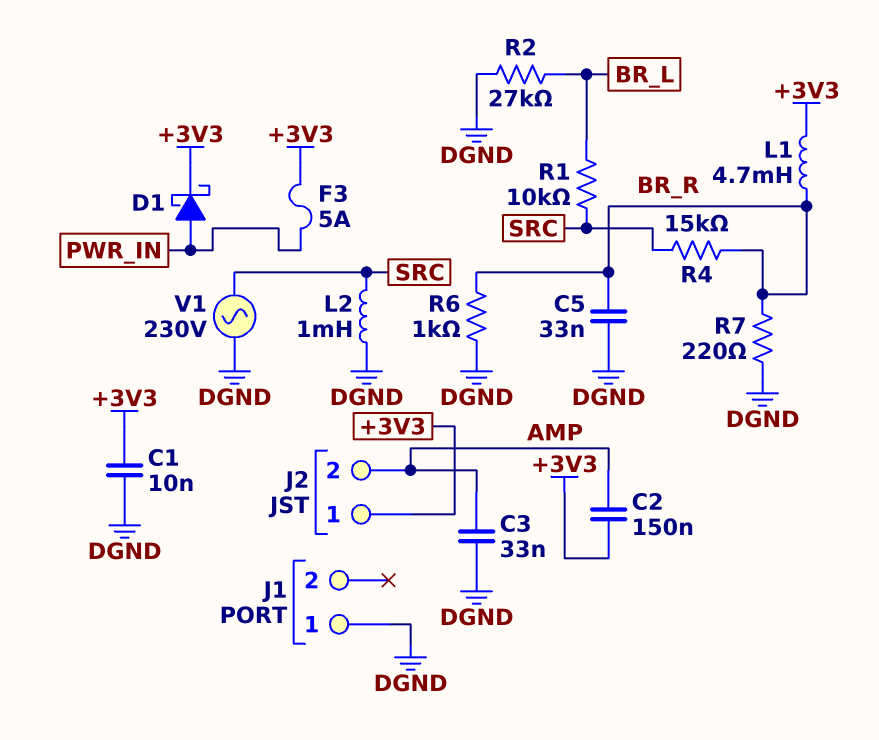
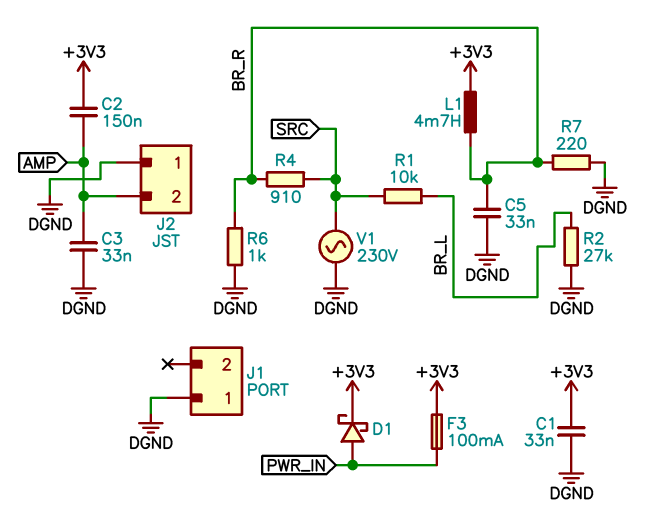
C1: 10nF (+3V3, DGND) -> 33nF (+3V3, DGND)
F3: 5A (+3V3, PWR_IN) -> 100mA (+3V3, PWR_IN)
J2 pin 1: +3V3 -> DGND
L2: 1mH (DGND, SRC) -> none
R4: 15k (BR_R, SRC) -> 910 (BR_R, SRC)

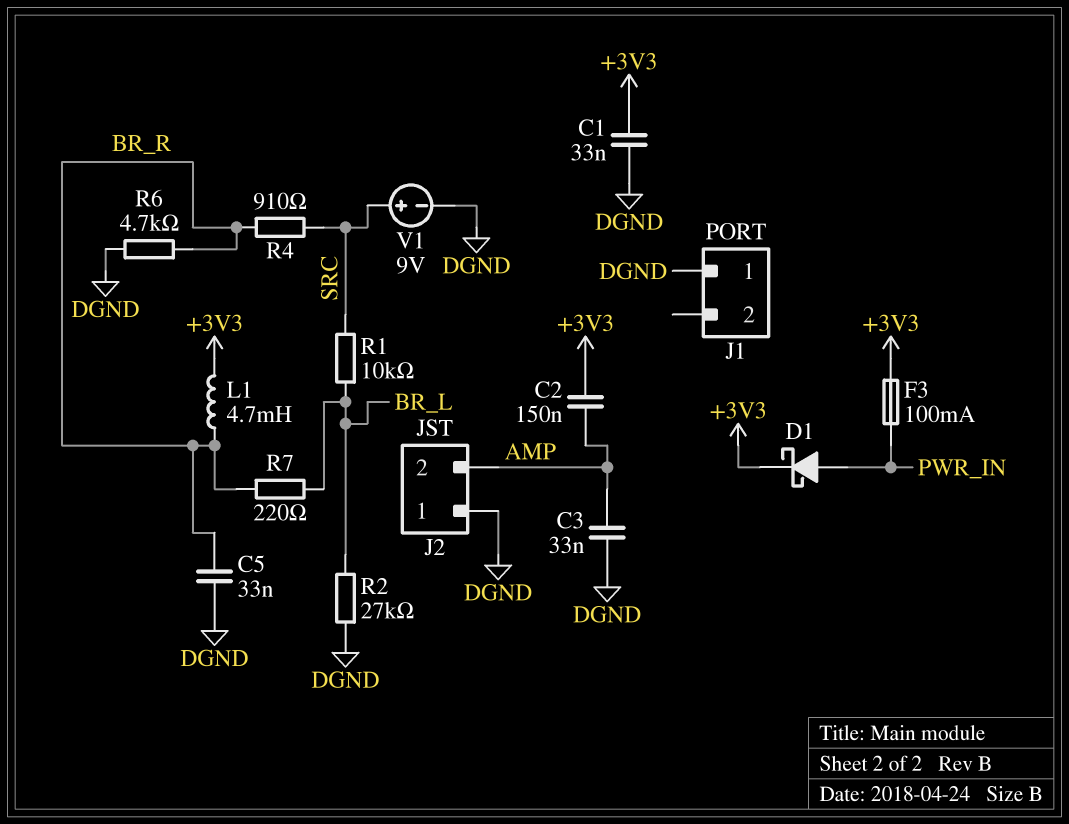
R6: 1k (BR_R, DGND) -> 4.7k (BR_R, DGND)
R7: 220 (BR_R, DGND) -> 220 (BR_L, BR_R)
V1: AC 230V (DGND, SRC) -> 9V (plus SRC, minus DGND)

